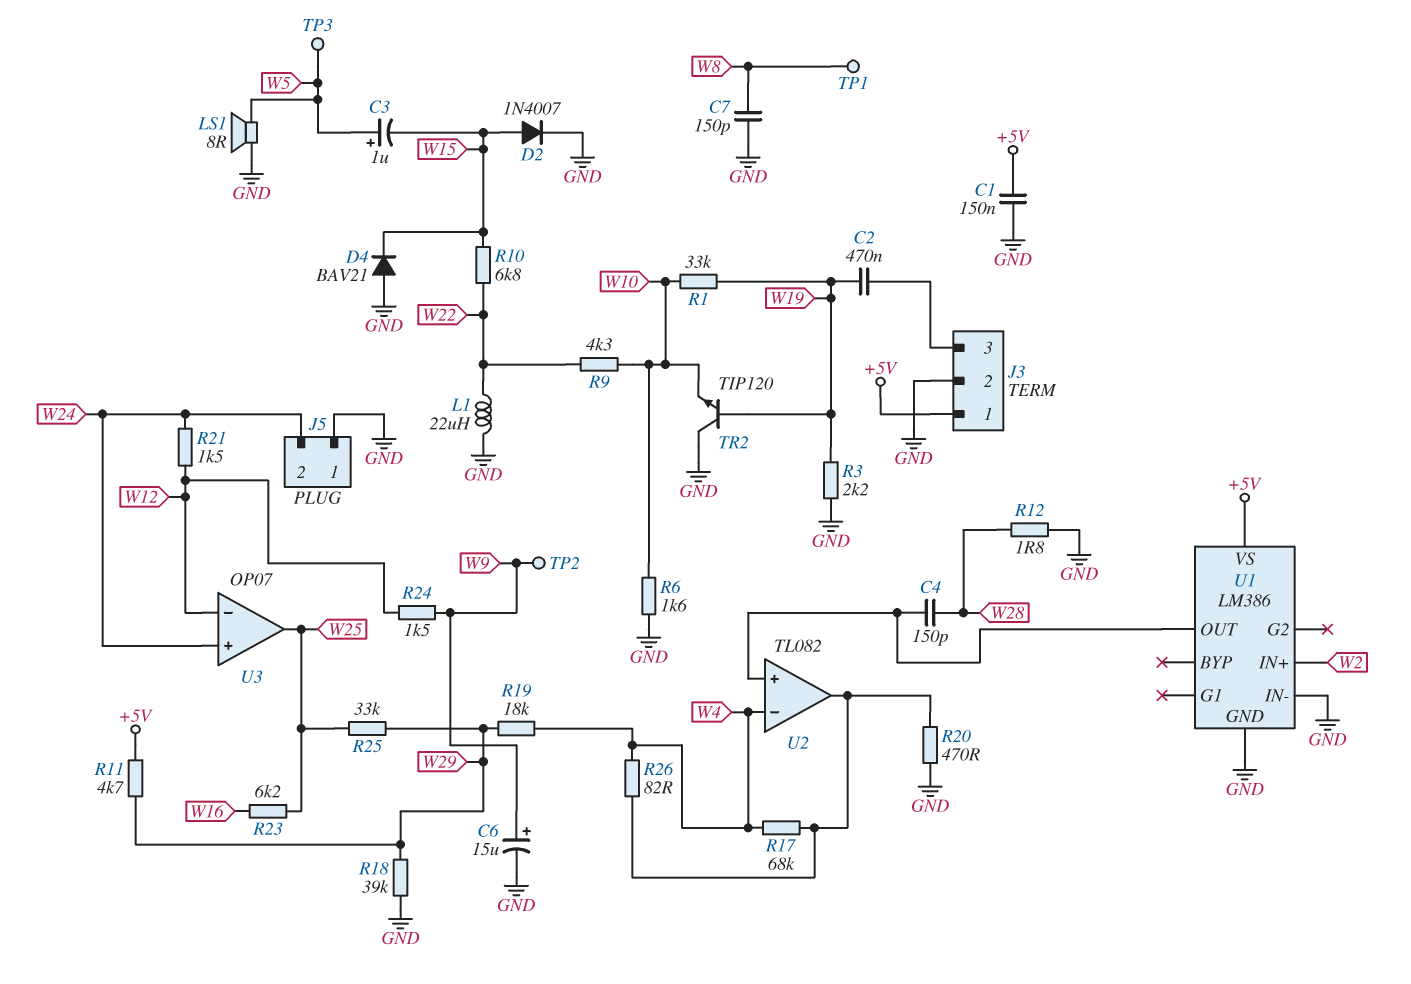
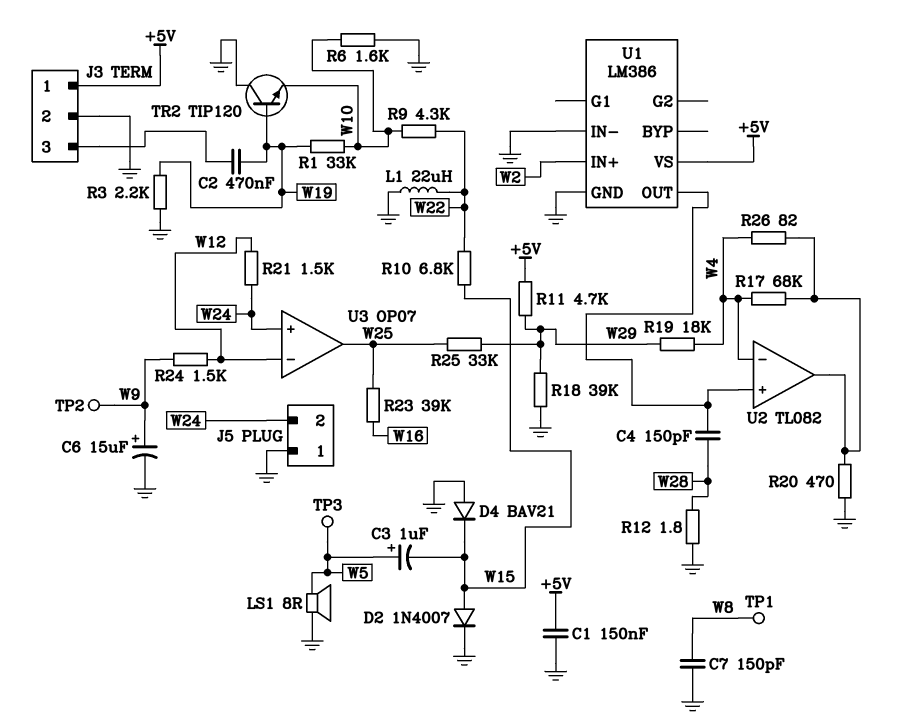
R23: 6.2k (W16, W25) -> 39k (W16, W25)

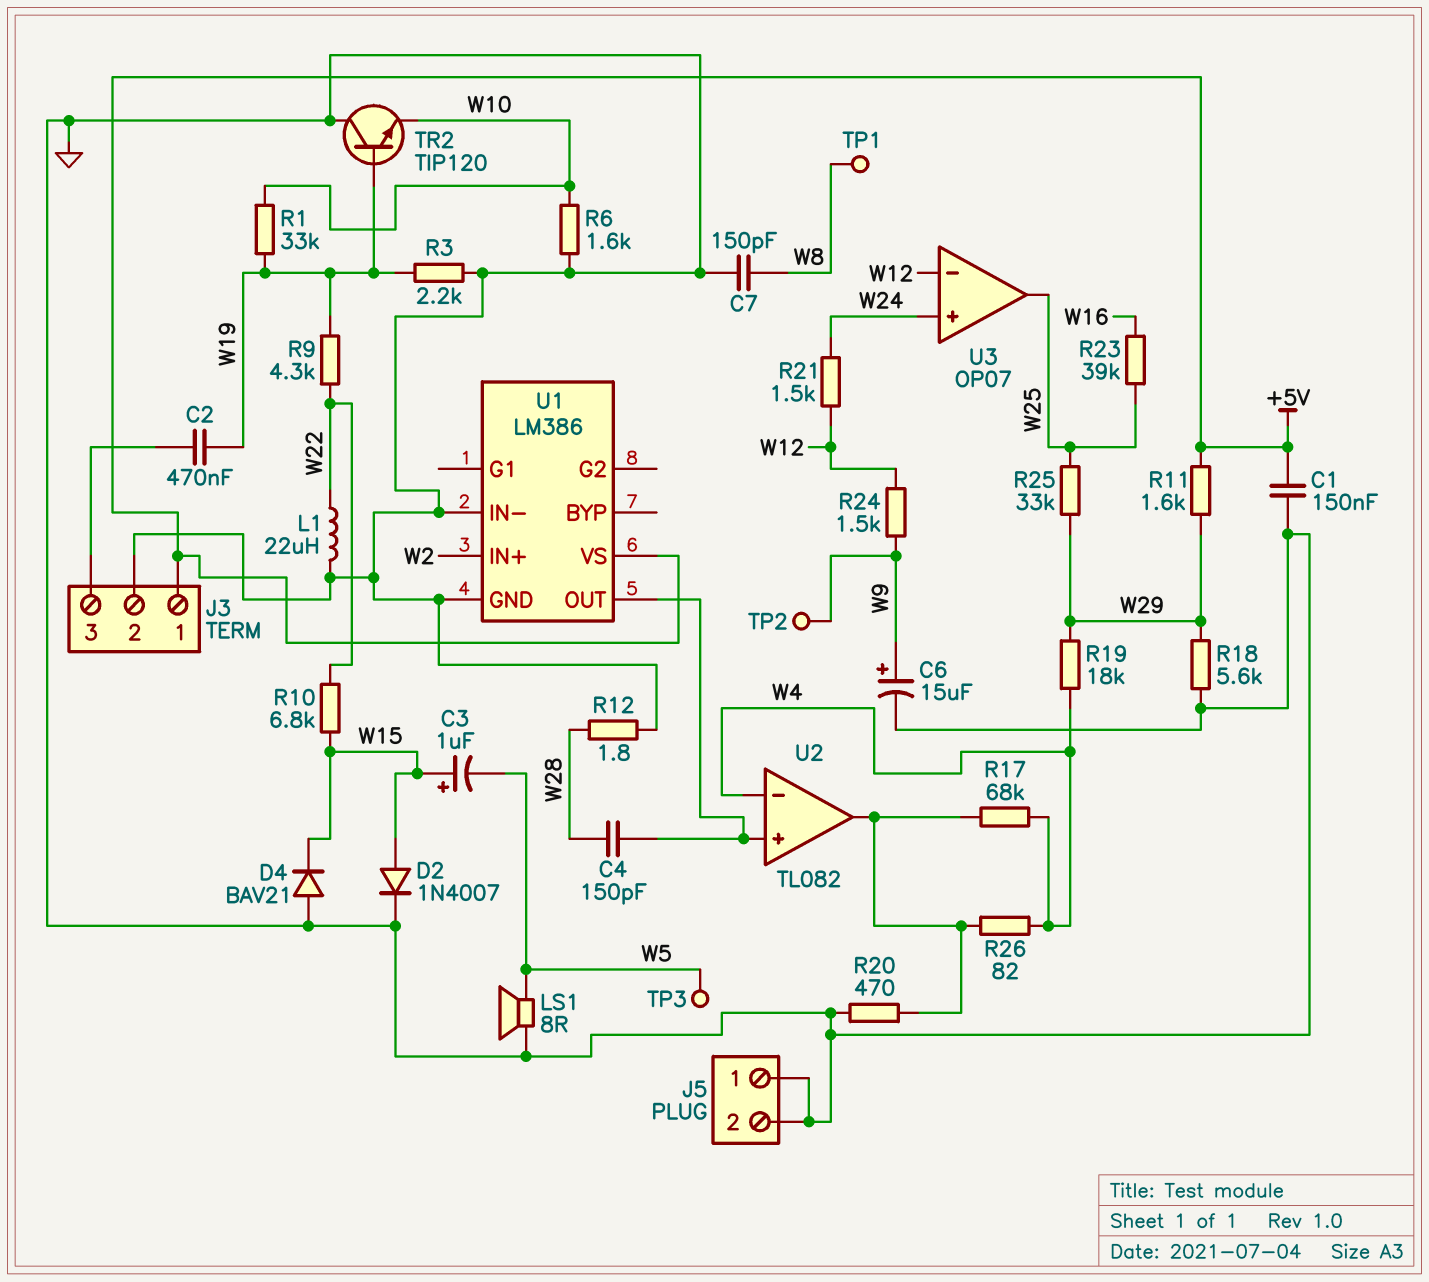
C3: 1uF (plus W5, minus W15) -> 1uF (plus W15, minus W5)
J5 pin 2: W24 -> GND
R9: 4.3k (W10, W22) -> 4.3k (W19, W22)
R11: 4.7k (+5V, W29) -> 1.6k (+5V, W29)
R18: 39k (GND, W29) -> 5.6k (GND, W29)

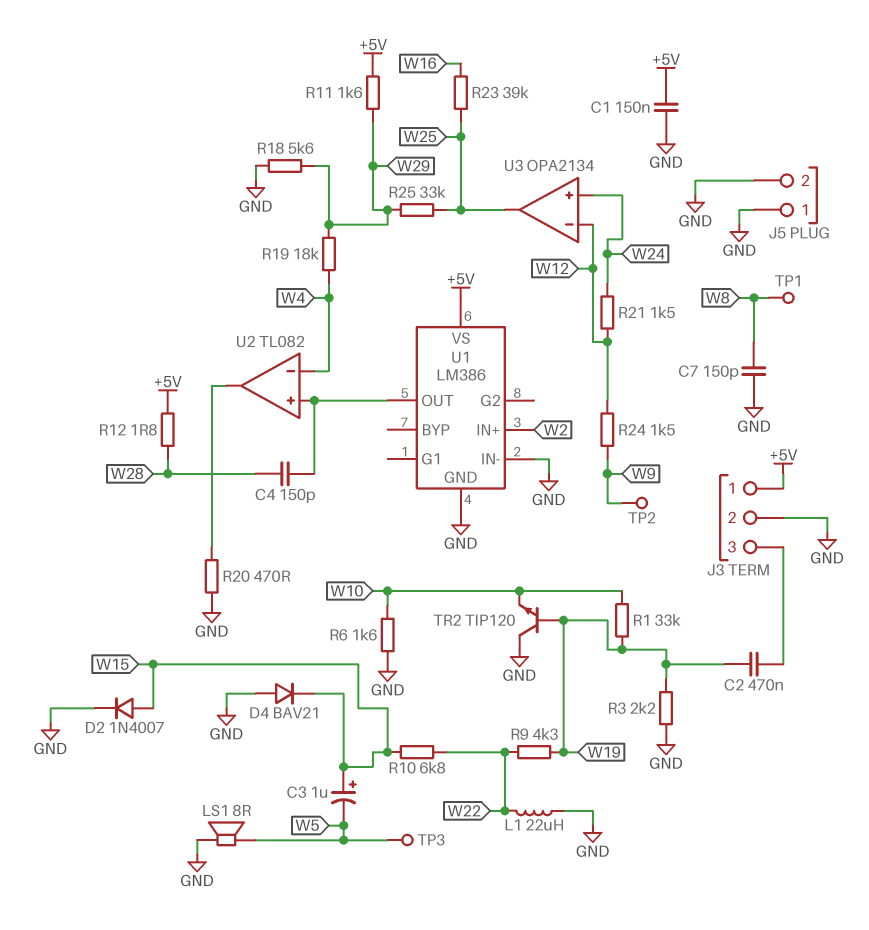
C6: 15uF (plus W9, minus GND) -> none
R12: 1.8 (GND, W28) -> 1.8 (+5V, W28)
R17: 68k (U2/out, W4) -> none
R26: 82 (U2/out, W4) -> none
U3: OP07 -> OPA2134

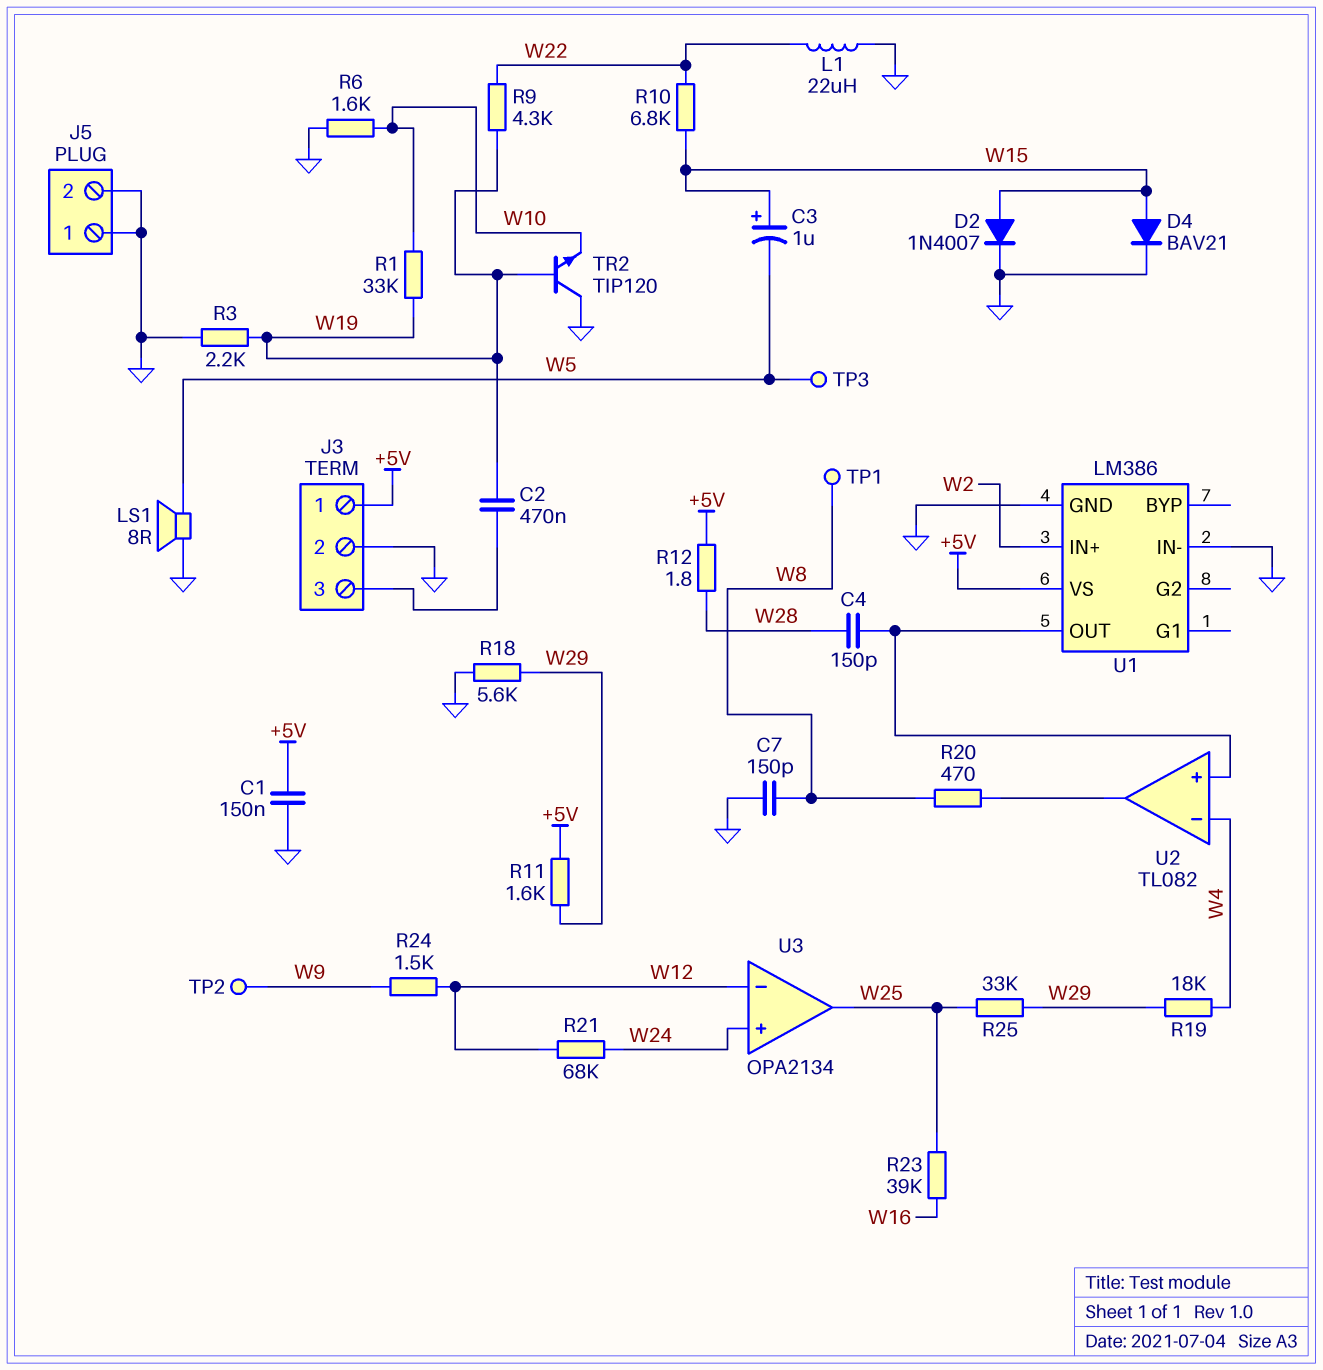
D4: diode BAV21 (A GND, K W15) -> diode BAV21 (A W15, K GND)
R20: 470 (GND, U2/out) -> 470 (U2/out, W8)
R21: 1.5k (W12, W24) -> 68k (W12, W24)

